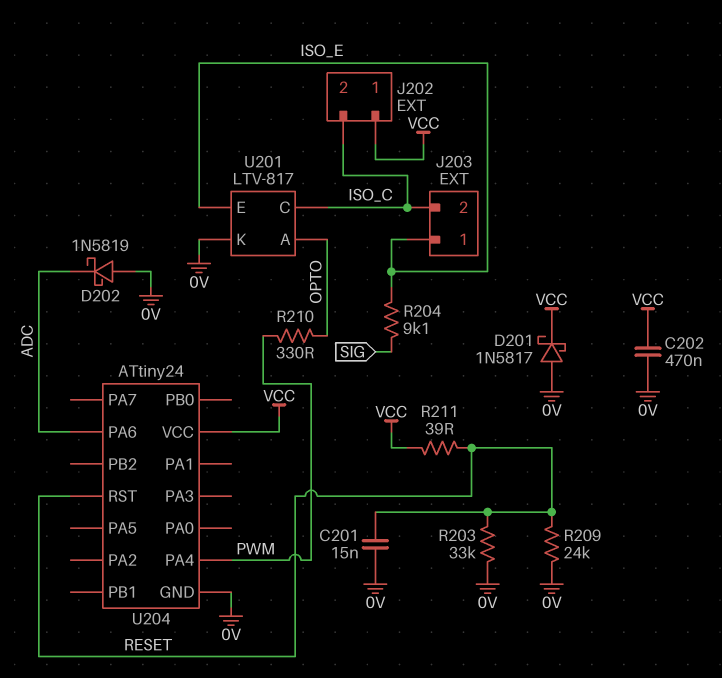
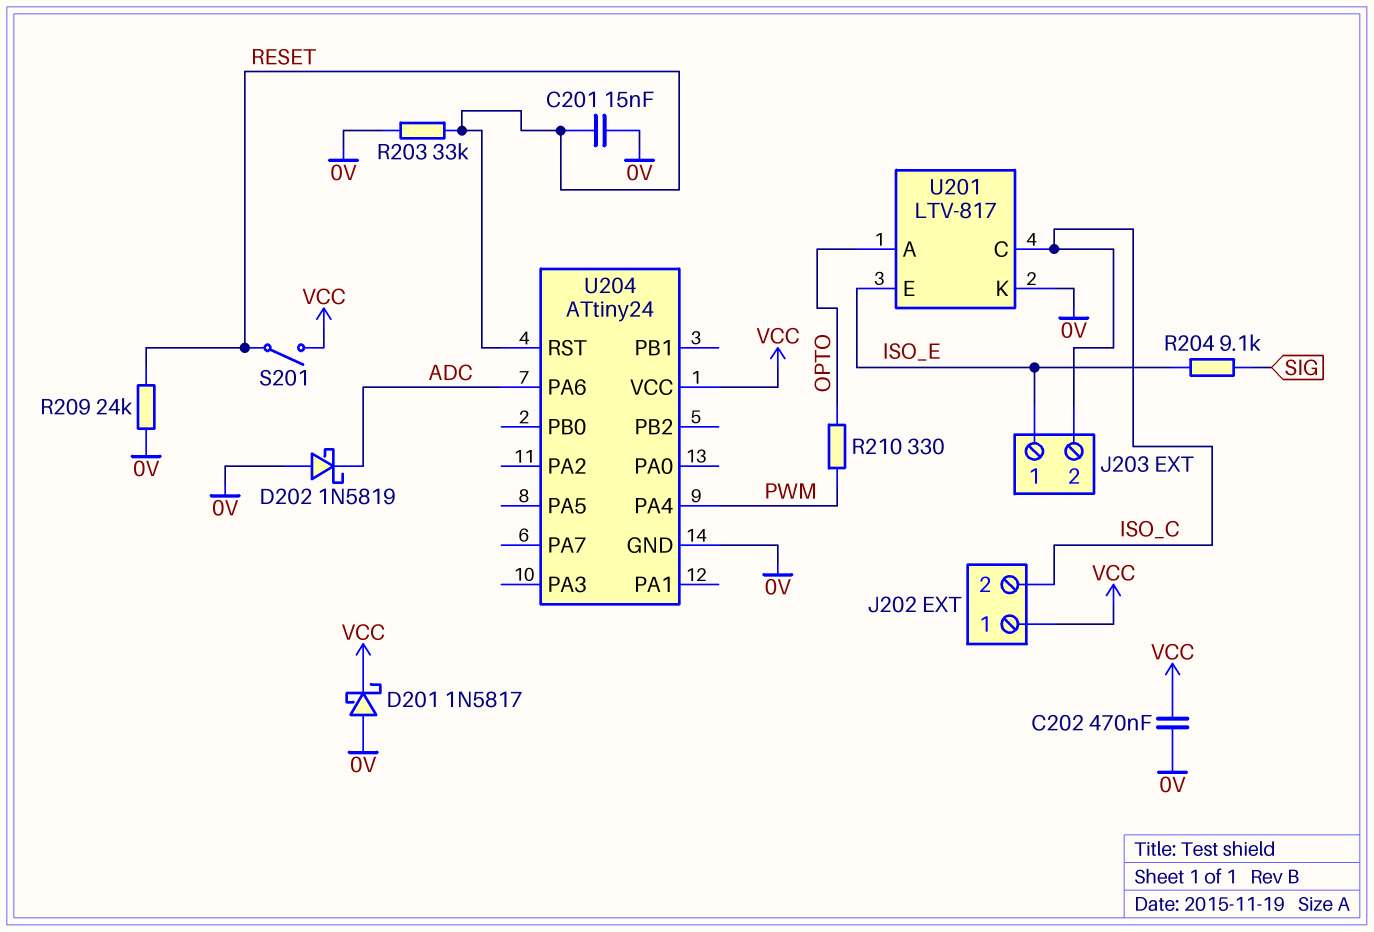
R211: 39 (RESET, VCC) -> none
S201: none -> switch (RESET, VCC)

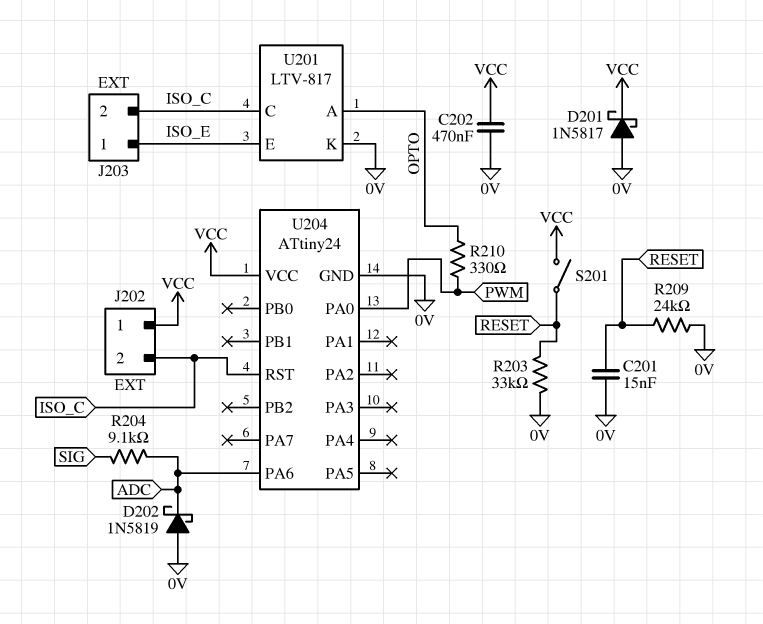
R204: 9.1k (ISO_E, SIG) -> 9.1k (ADC, SIG)
U204 pin PA0: none -> PWM
U204 pin PA4: PWM -> none
U204 pin RST: RESET -> ISO_C

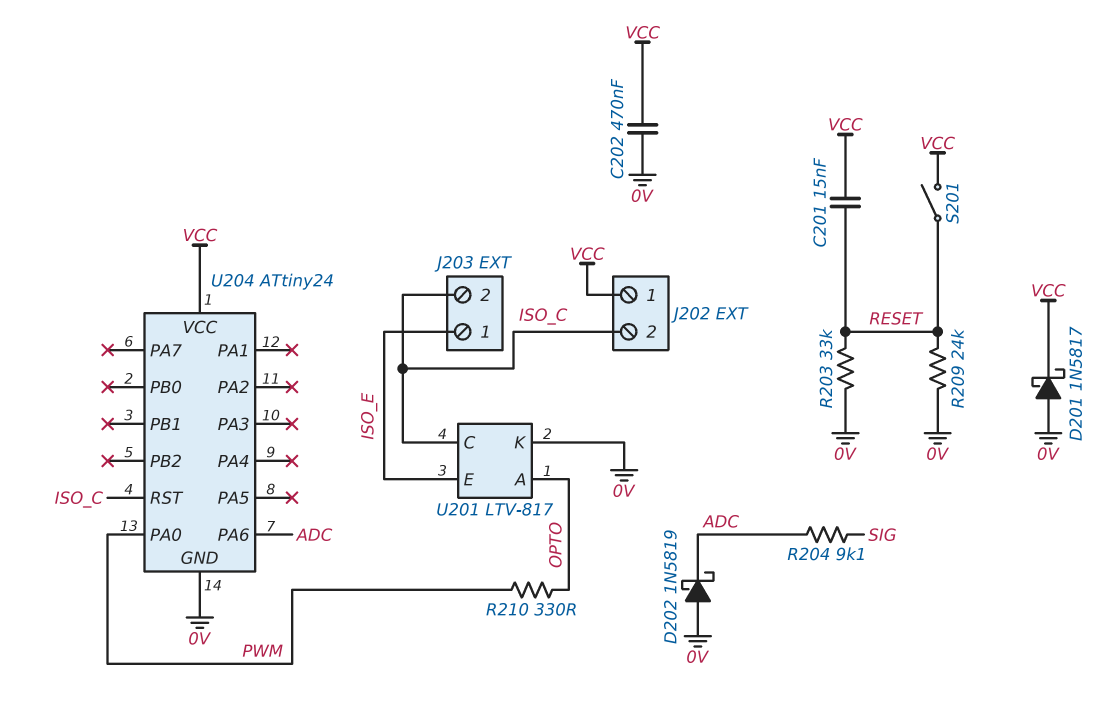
C201: 15nF (0V, RESET) -> 15nF (RESET, VCC)

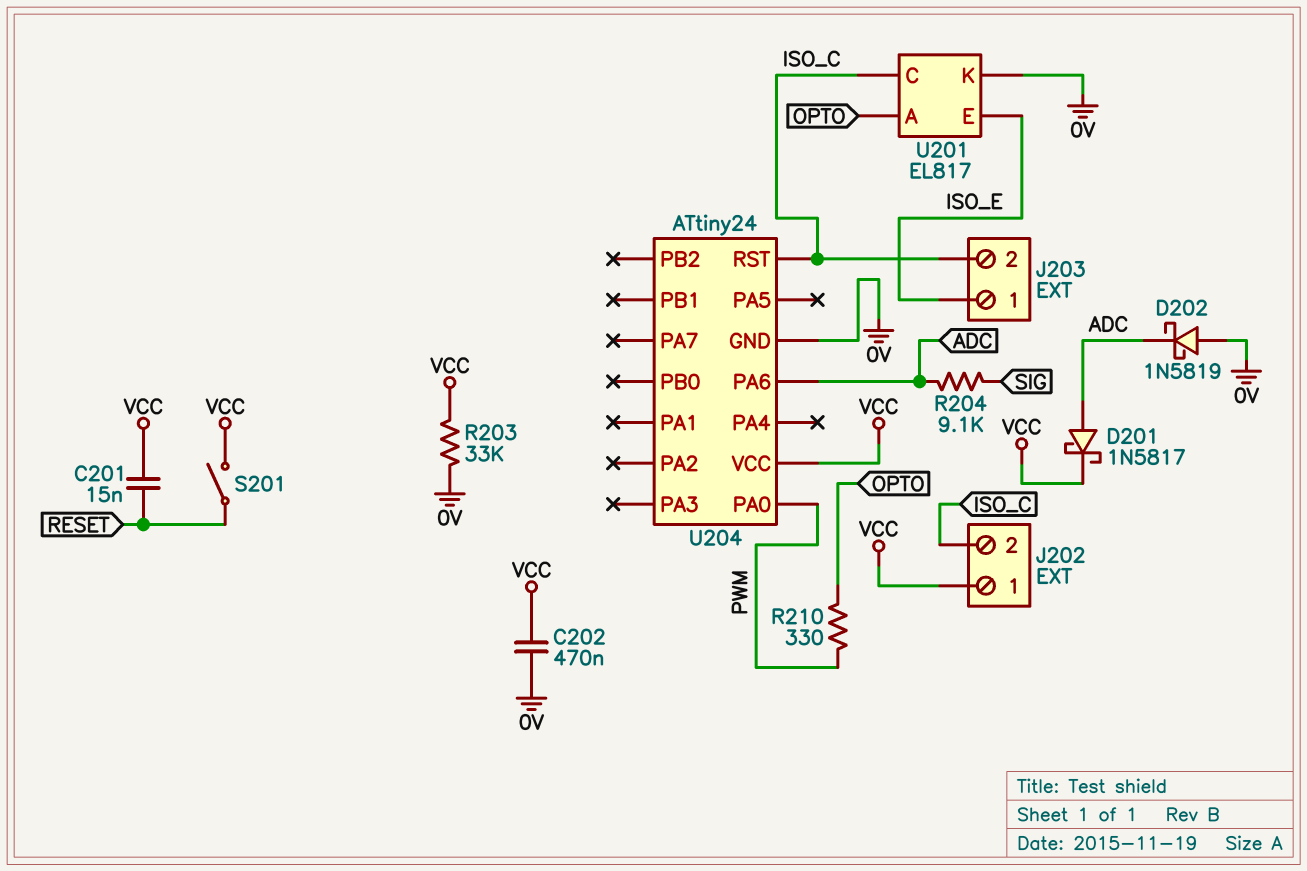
D201: schottky 1N5817 (A 0V, K VCC) -> schottky 1N5817 (A ADC, K VCC)
R203: 33k (0V, RESET) -> 33k (0V, VCC)
R209: 24k (0V, RESET) -> none
U201: LTV-817 -> EL817

